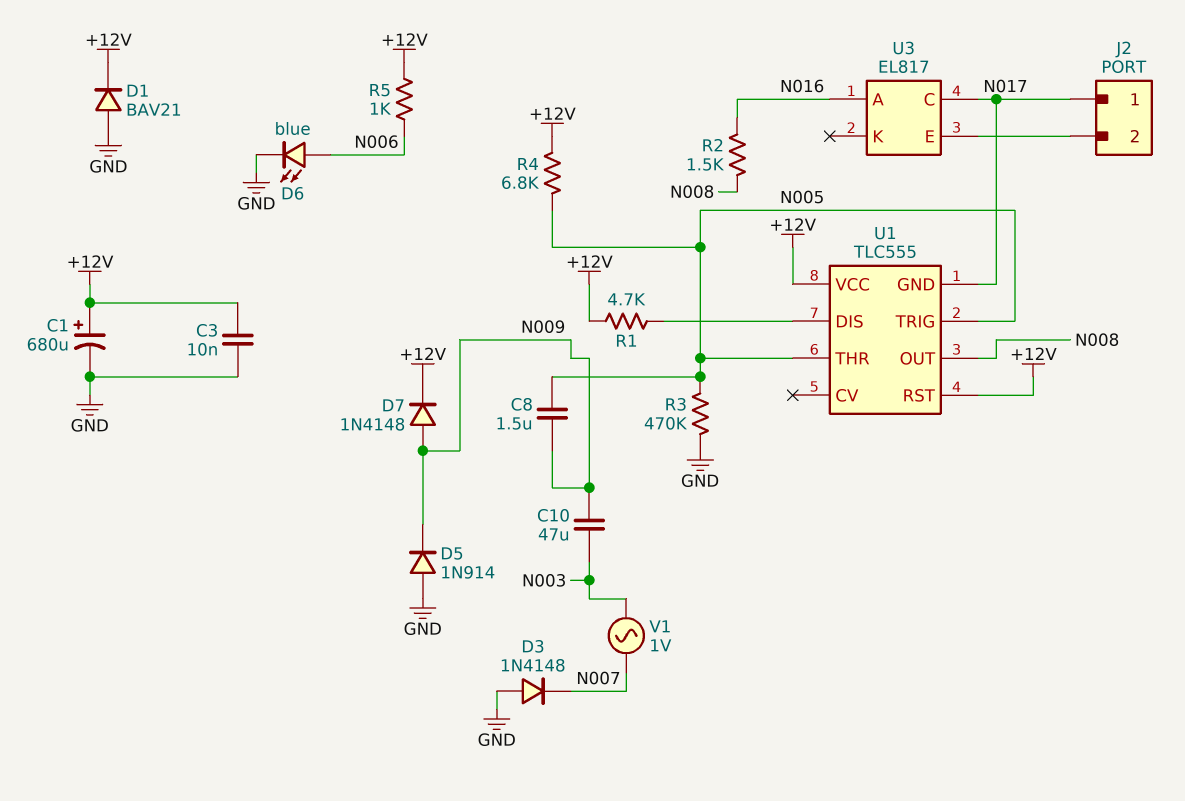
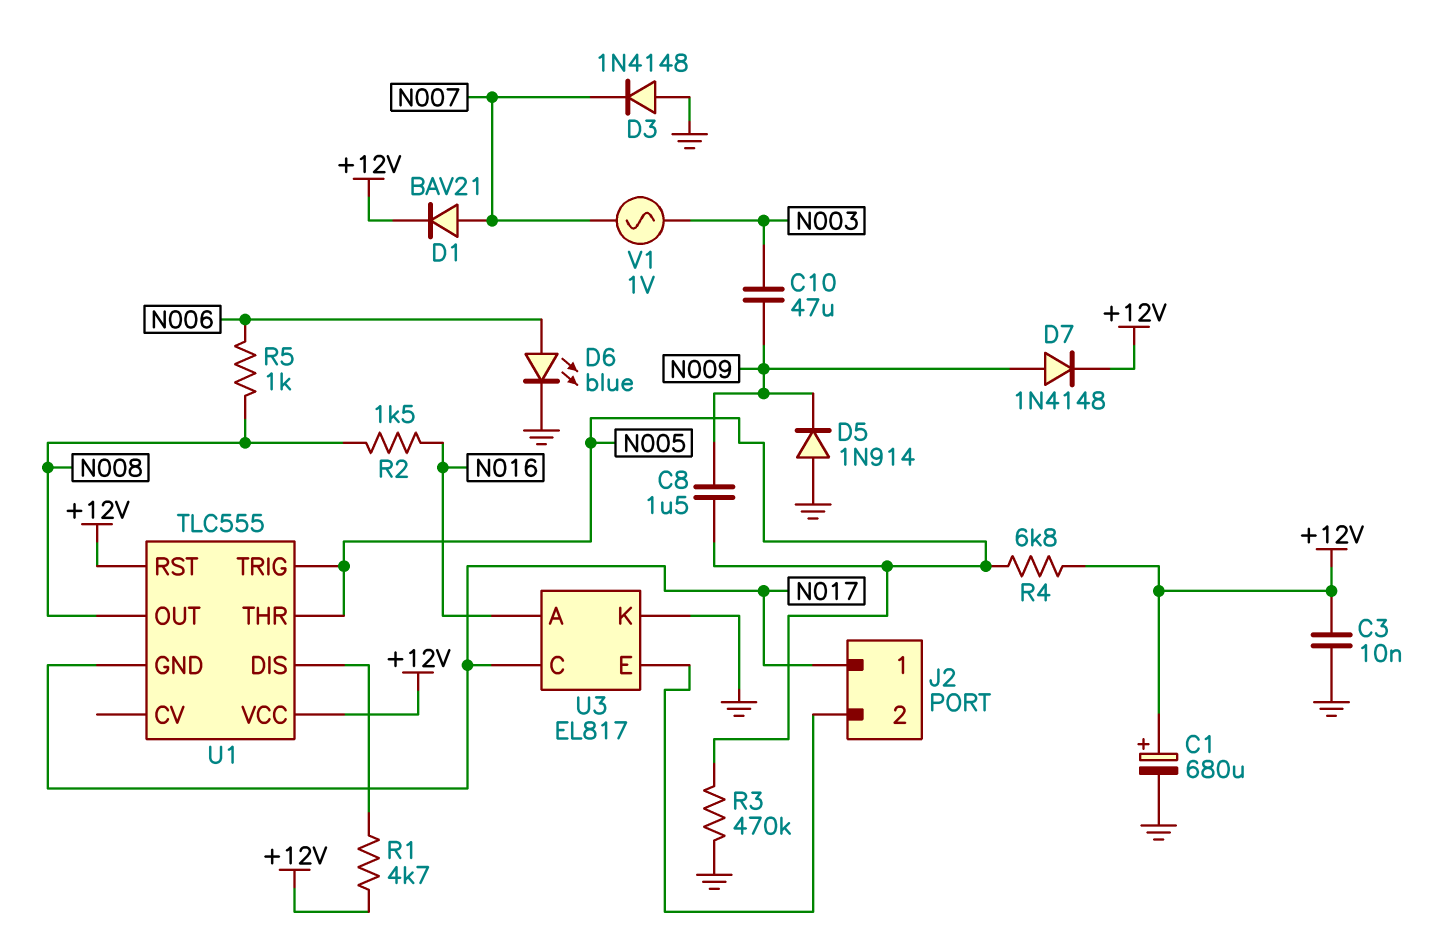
D1: diode BAV21 (A GND, K +12V) -> diode BAV21 (A N007, K +12V)
R5: 1k (+12V, N006) -> 1k (N006, N008)
U3 pin K: none -> GND

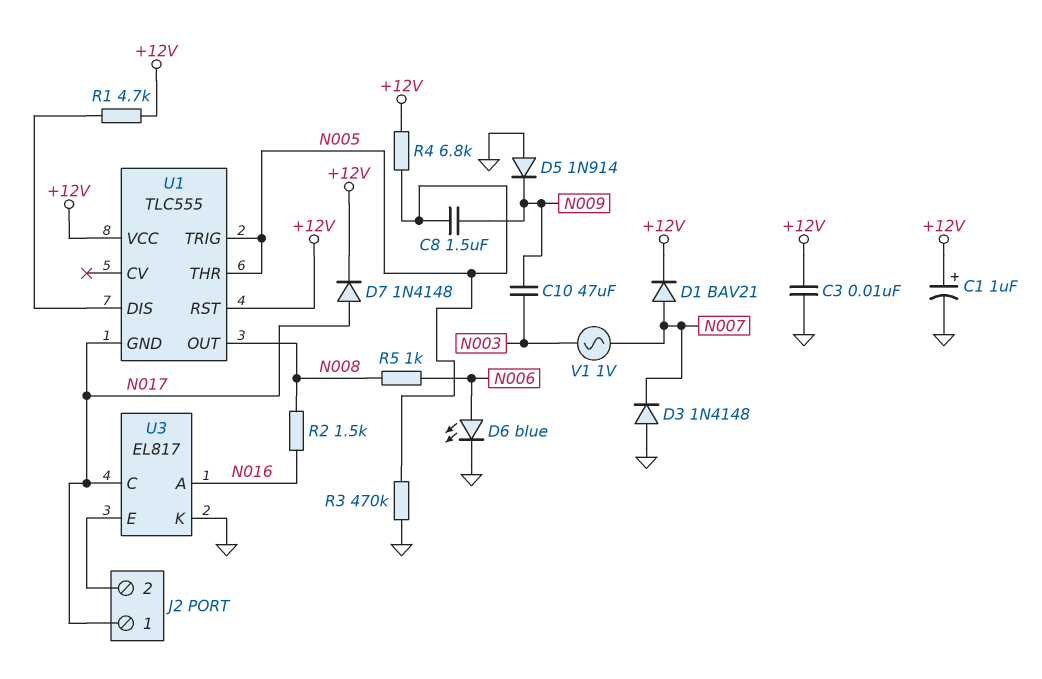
C1: 680uF (plus +12V, minus GND) -> 1uF (plus +12V, minus GND)
D7: diode 1N4148 (A N009, K +12V) -> diode 1N4148 (A N017, K +12V)

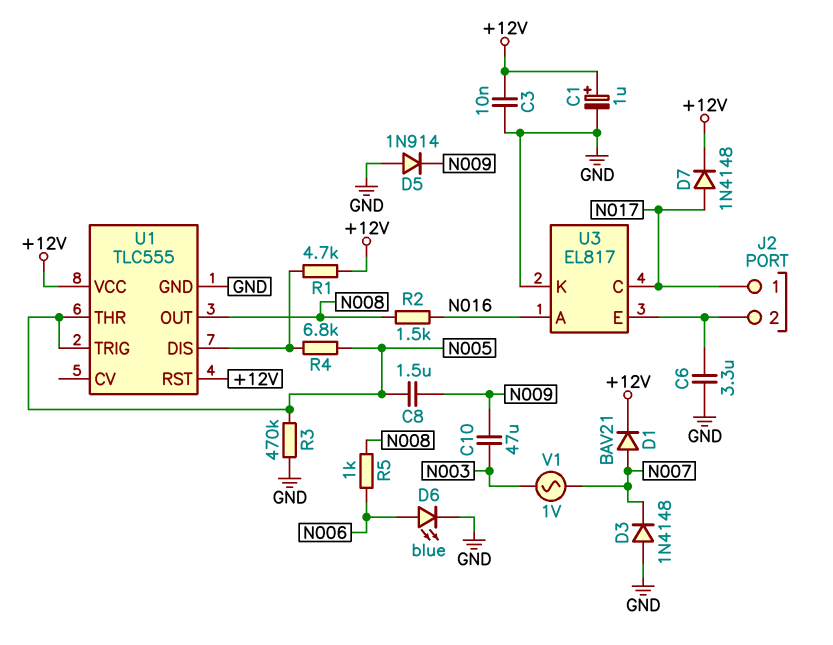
C6: none -> 3.3uF (GND, J2/2)
R4: 6.8k (+12V, N005) -> 6.8k (N005, U1/DIS)
U1 pin GND: N017 -> GND

